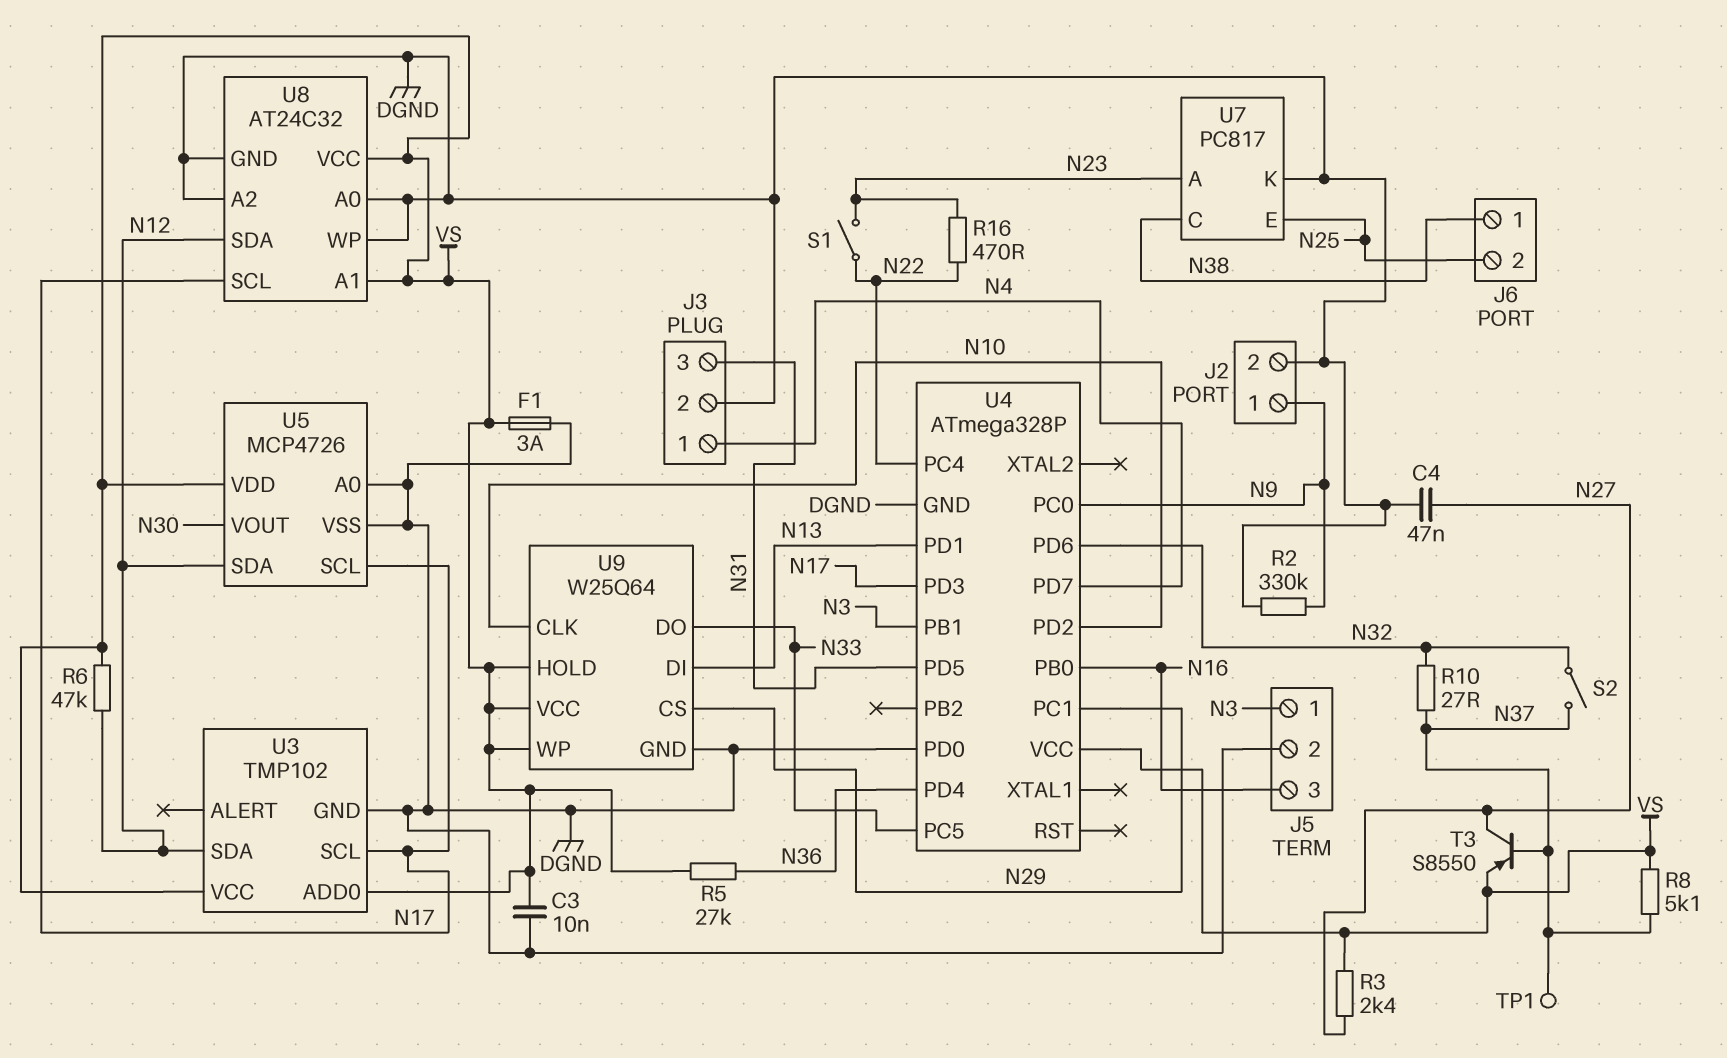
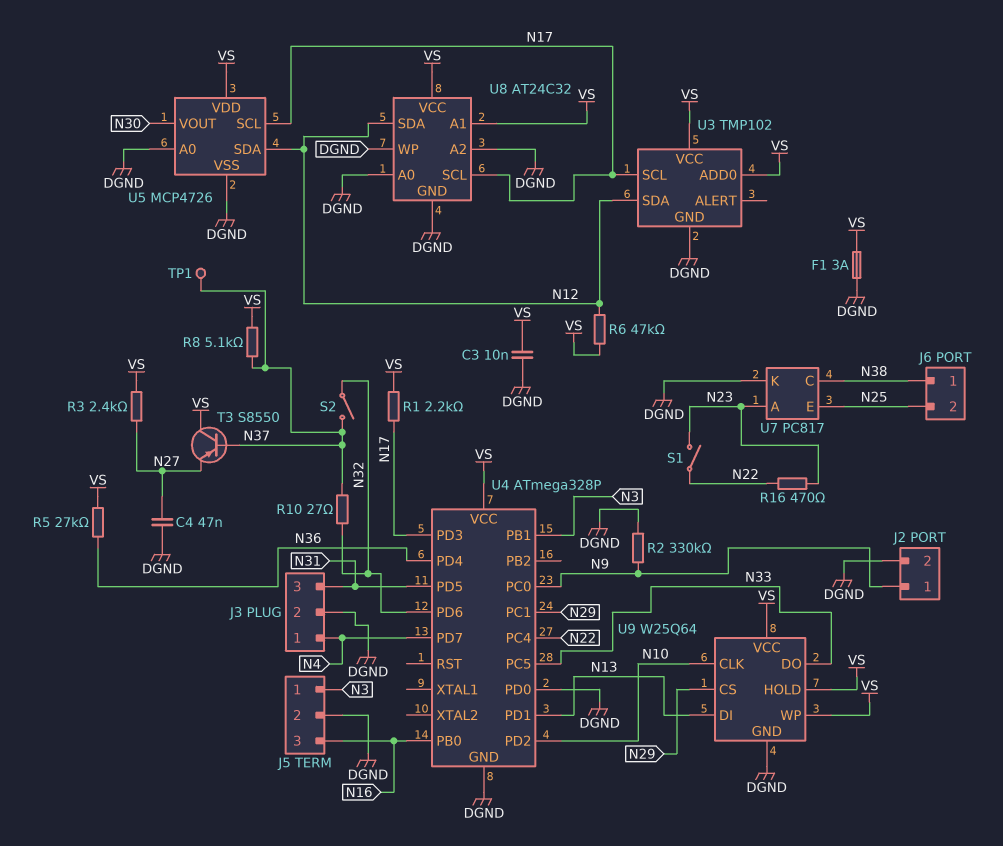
R1: none -> 2.2k (N17, VS)
T3: PNP S8550 (B N37, C N27, E VS) -> PNP S8550 (B N37, C VS, E N27)

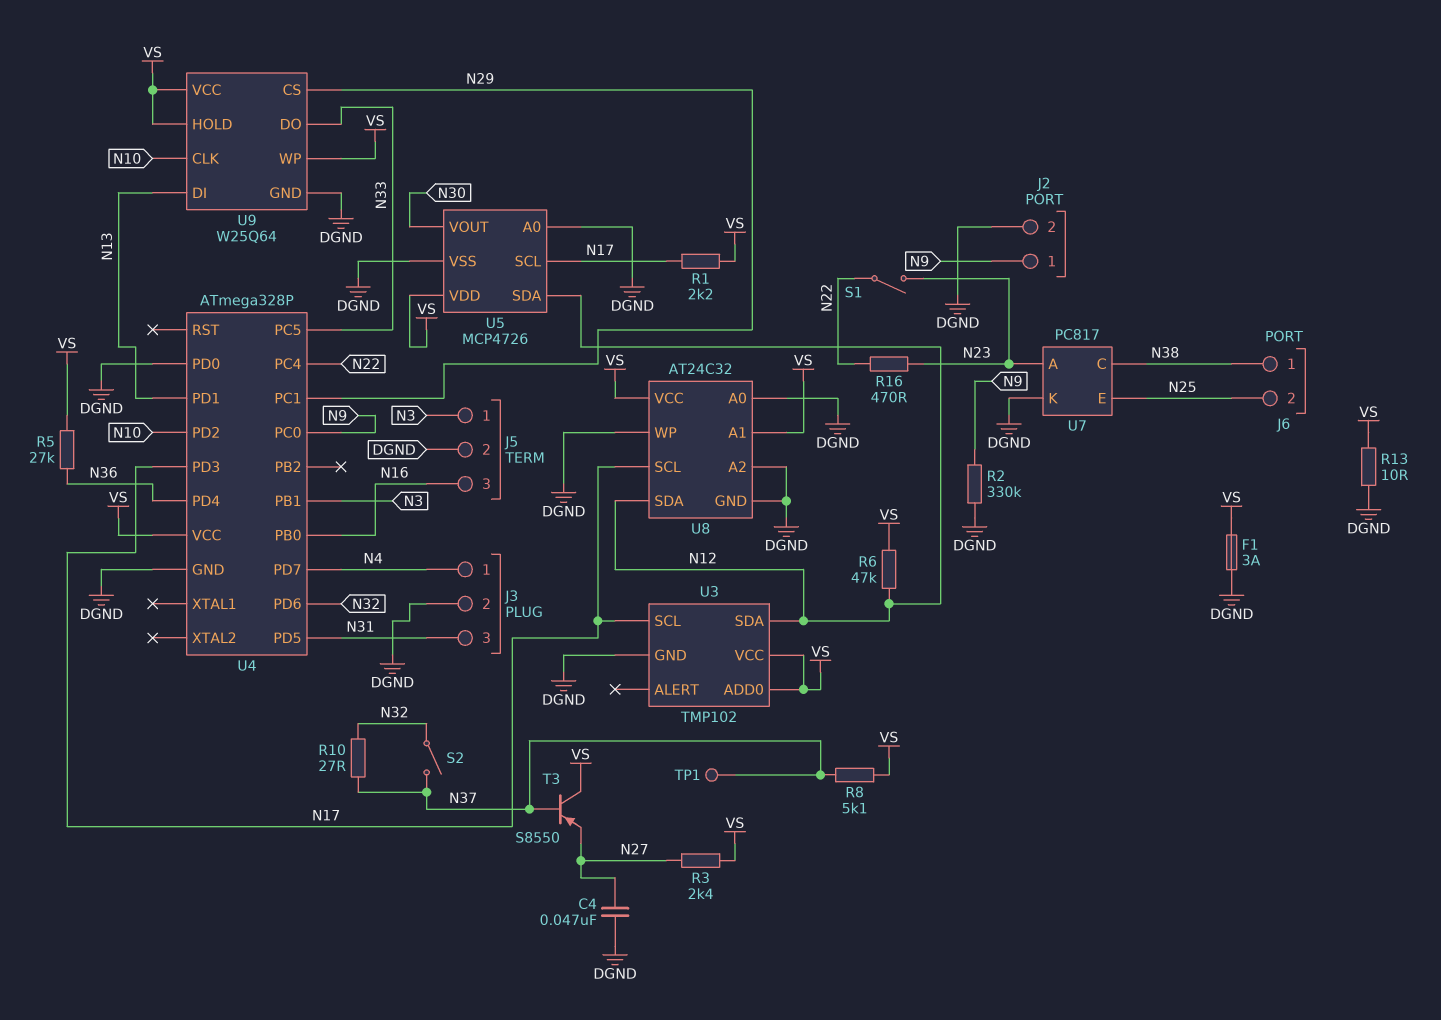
C3: 10nF (DGND, VS) -> none
R13: none -> 10 (DGND, VS)

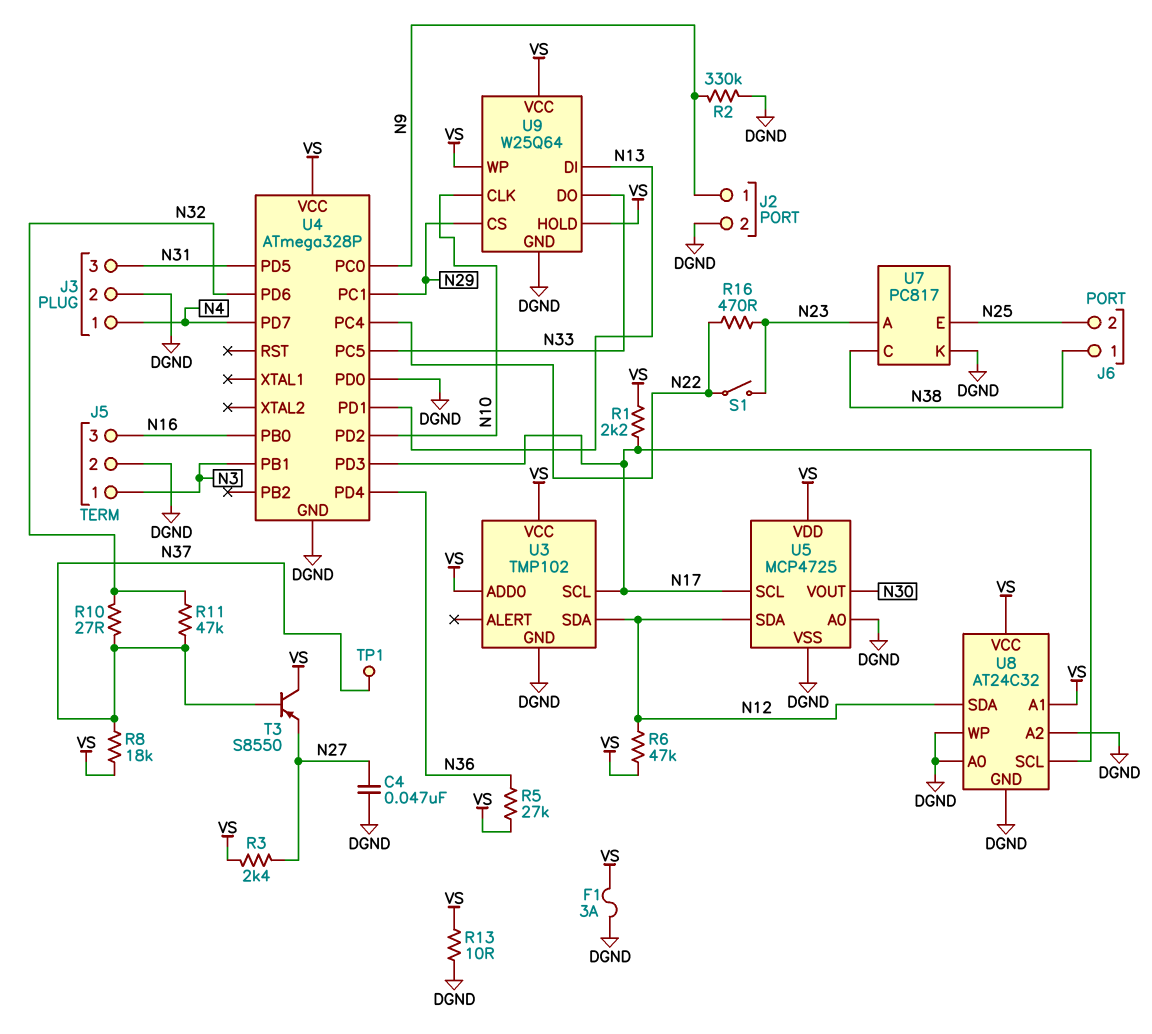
R8: 5.1k (N37, VS) -> 18k (N37, VS)
R11: none -> 47k (N32, N37)
S2: switch (N32, N37) -> none
U5: MCP4726 -> MCP4725

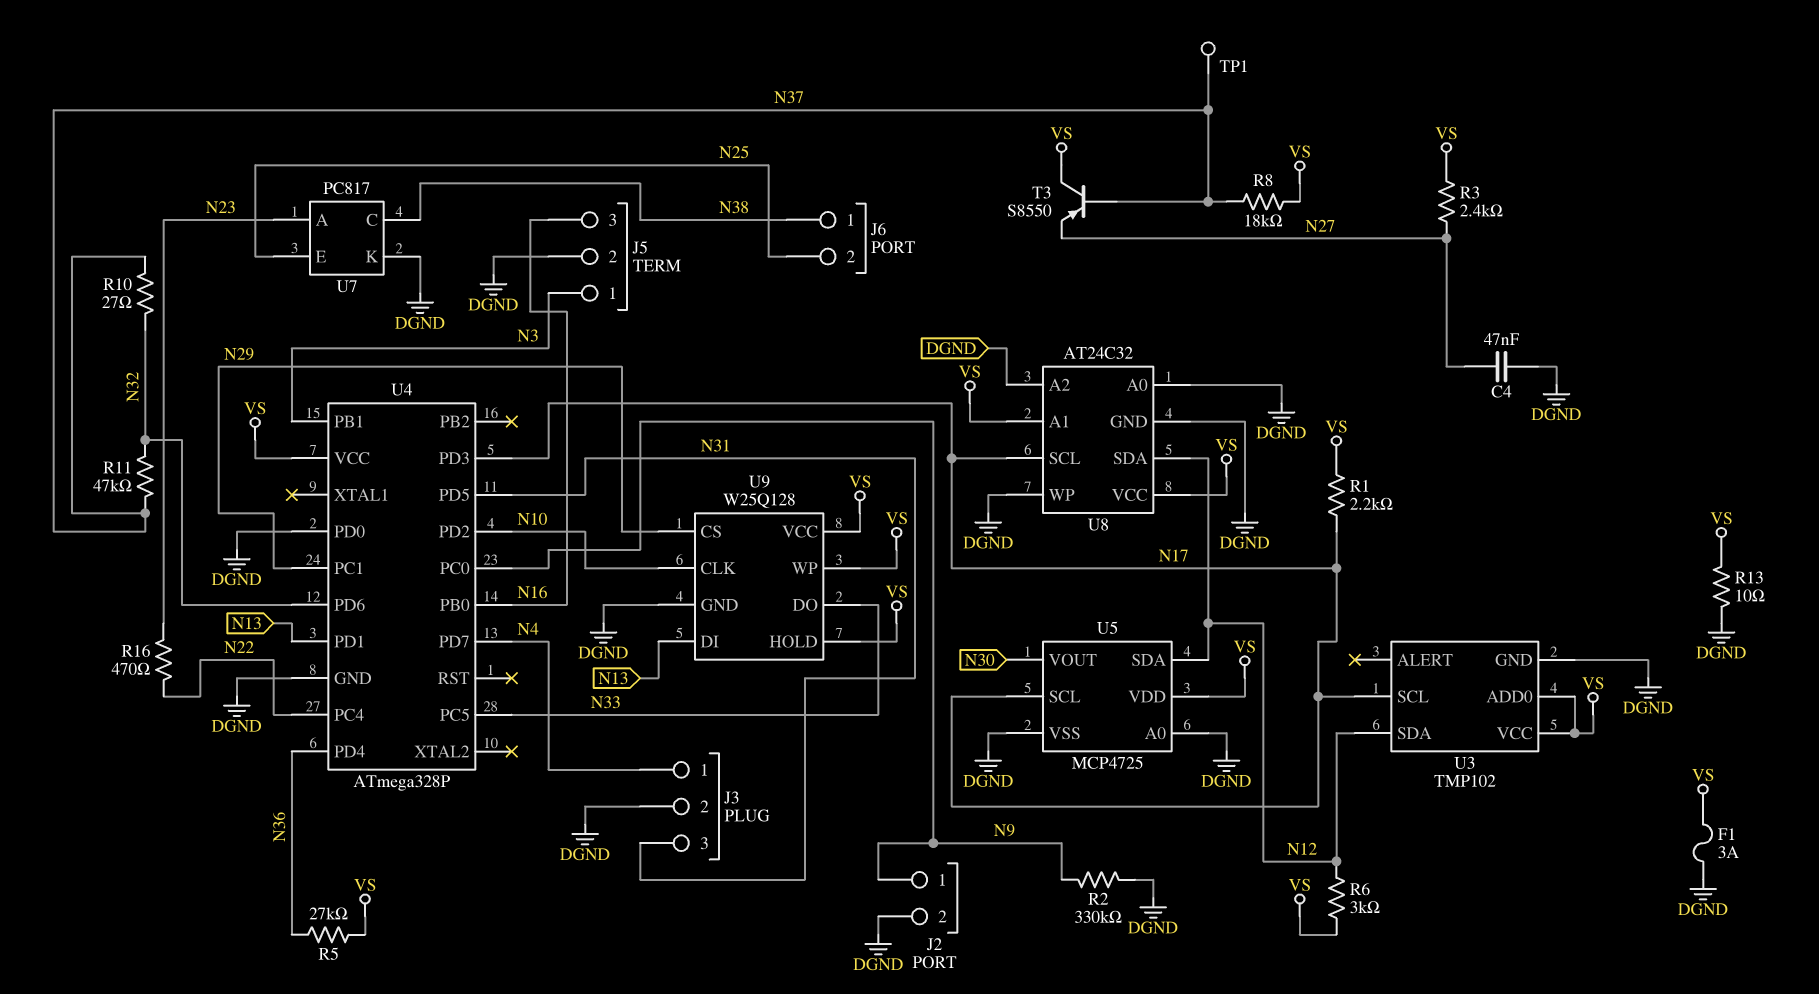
R6: 47k (N12, VS) -> 3k (N12, VS)
S1: switch (N22, N23) -> none
U9: W25Q64 -> W25Q128

